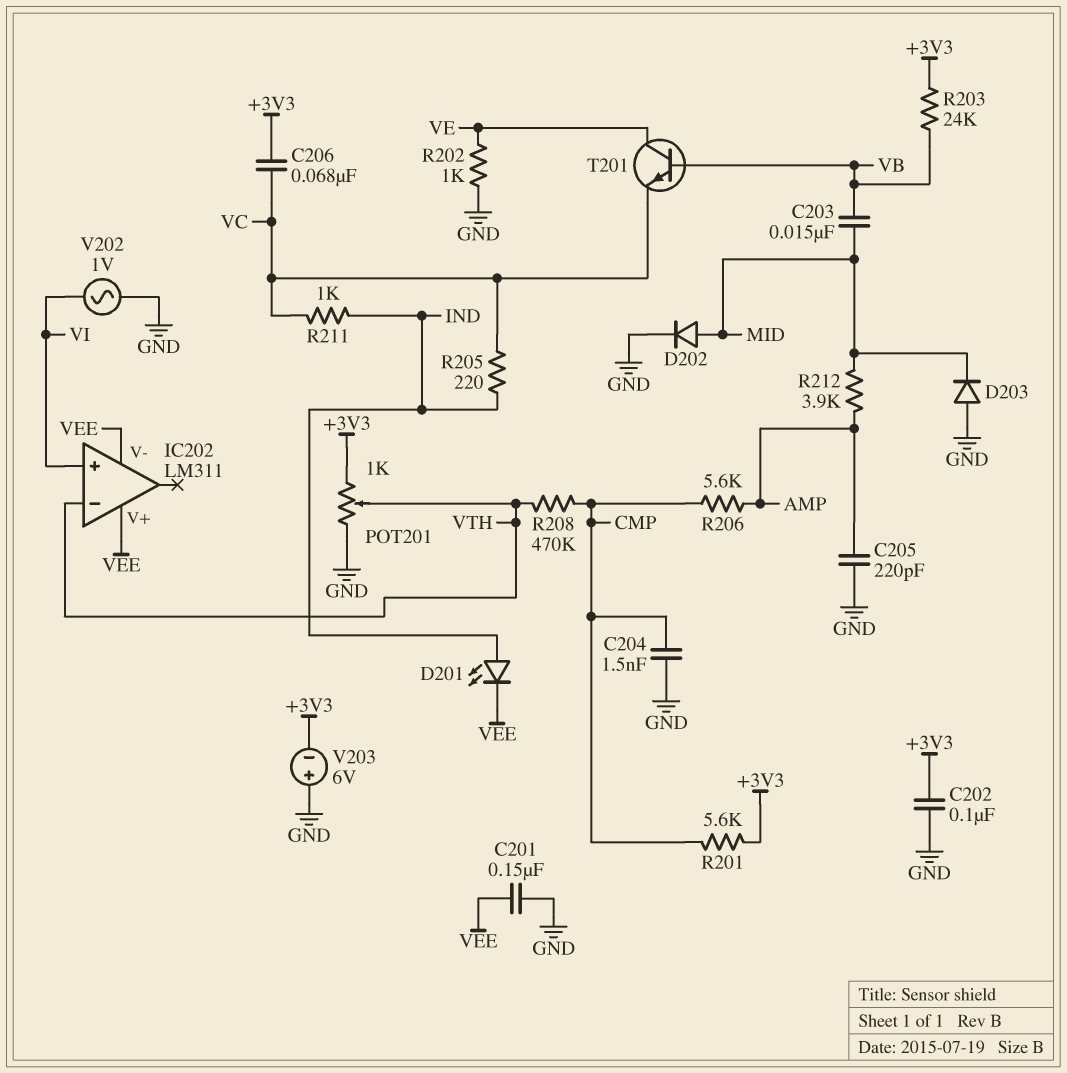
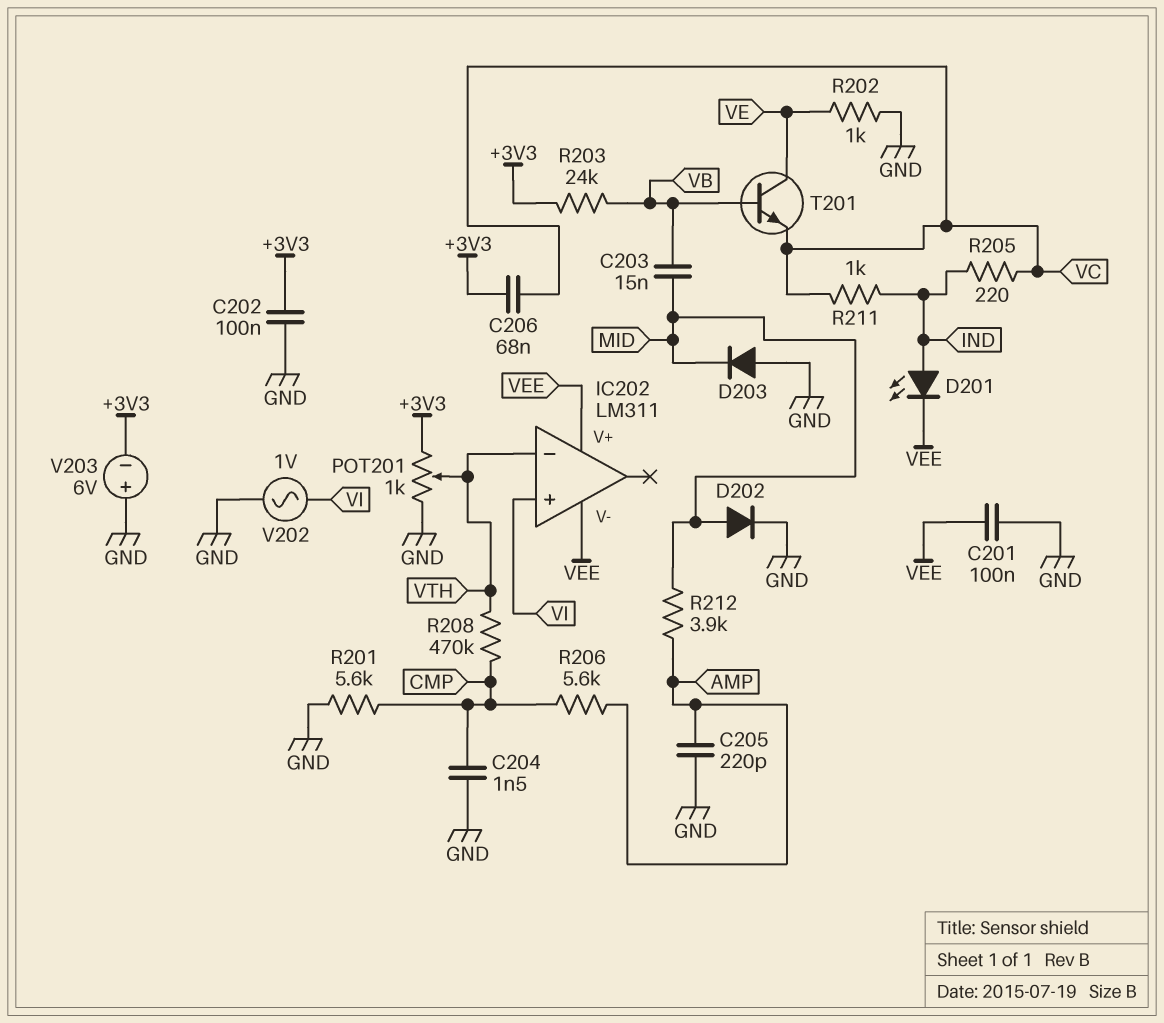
C201: 150nF (GND, VEE) -> 100nF (GND, VEE)
R201: 5.6k (+3V3, CMP) -> 5.6k (CMP, GND)

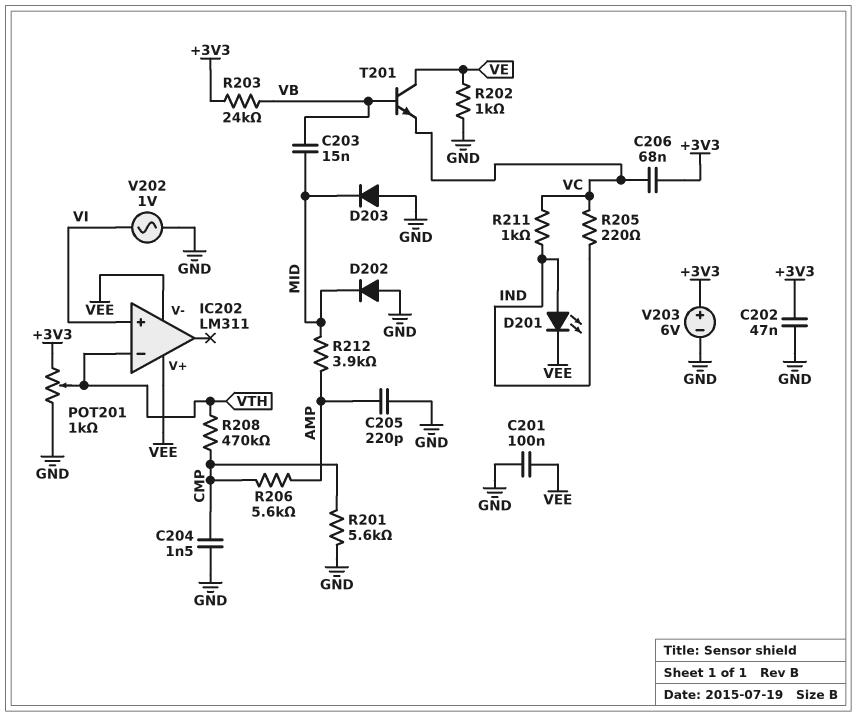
C202: 100nF (+3V3, GND) -> 47nF (+3V3, GND)
D202: diode (A MID, K GND) -> diode (A GND, K MID)
V203: 6V (plus GND, minus +3V3) -> 6V (plus +3V3, minus GND)

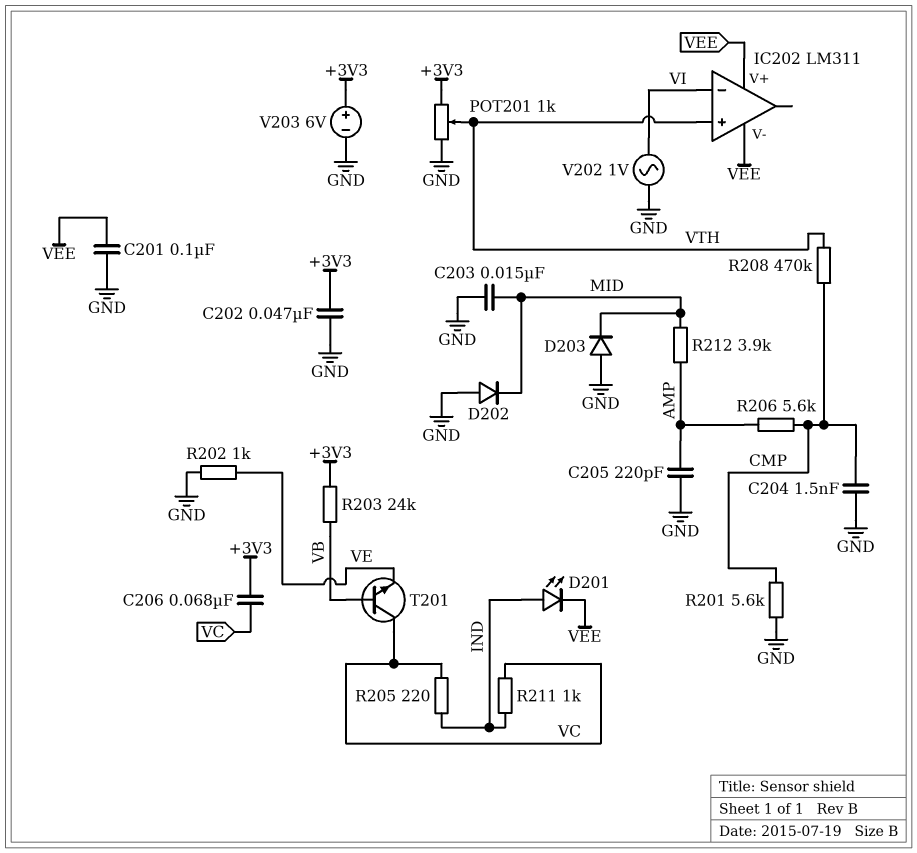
C203: 15nF (MID, VB) -> 15nF (GND, MID)
IC202 pin in+: VI -> VTH
IC202 pin in-: VTH -> VI
T201: NPN (B VB, C VE, E VC) -> NPN (B VB, C VC, E VE)

